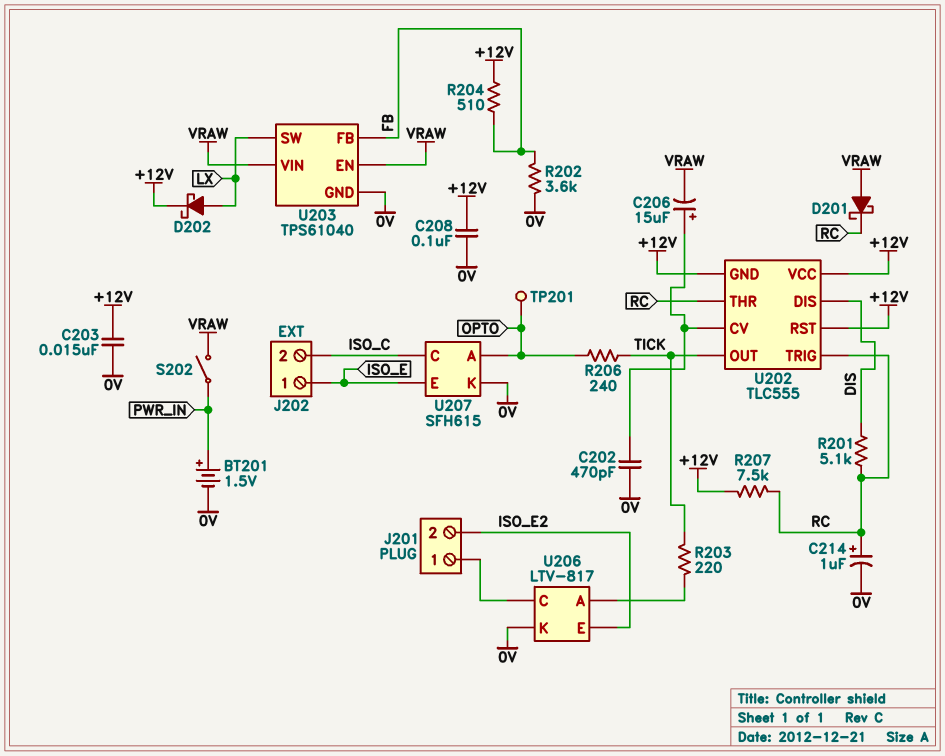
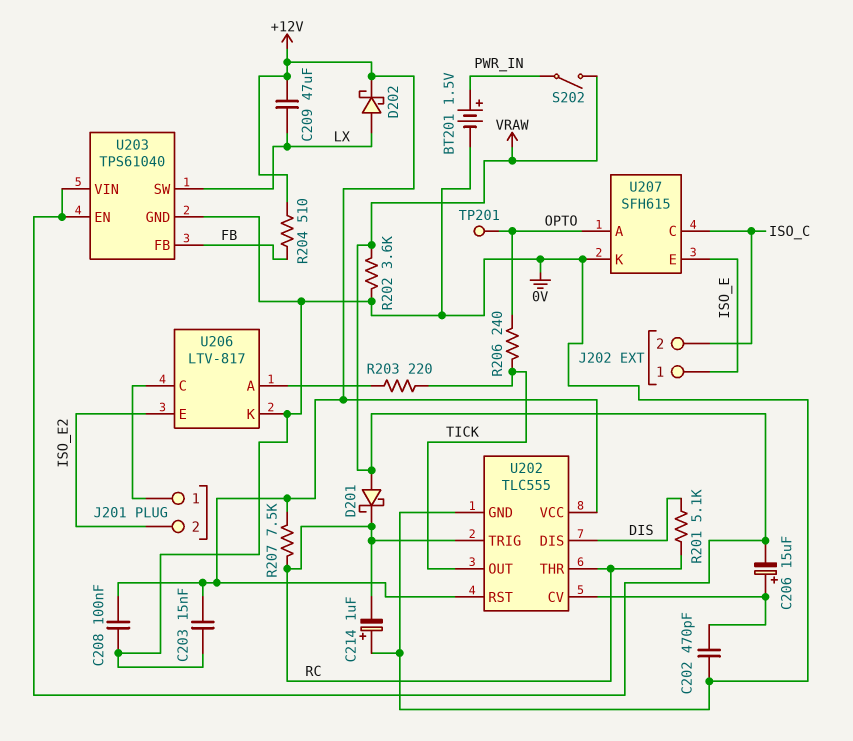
C209: none -> 47uF (+12V, LX)
C214: 1uF (plus RC, minus 0V) -> 1uF (plus 0V, minus RC)
R202: 3.6k (0V, FB) -> 3.6k (0V, VRAW)
U202 pin GND: +12V -> 0V

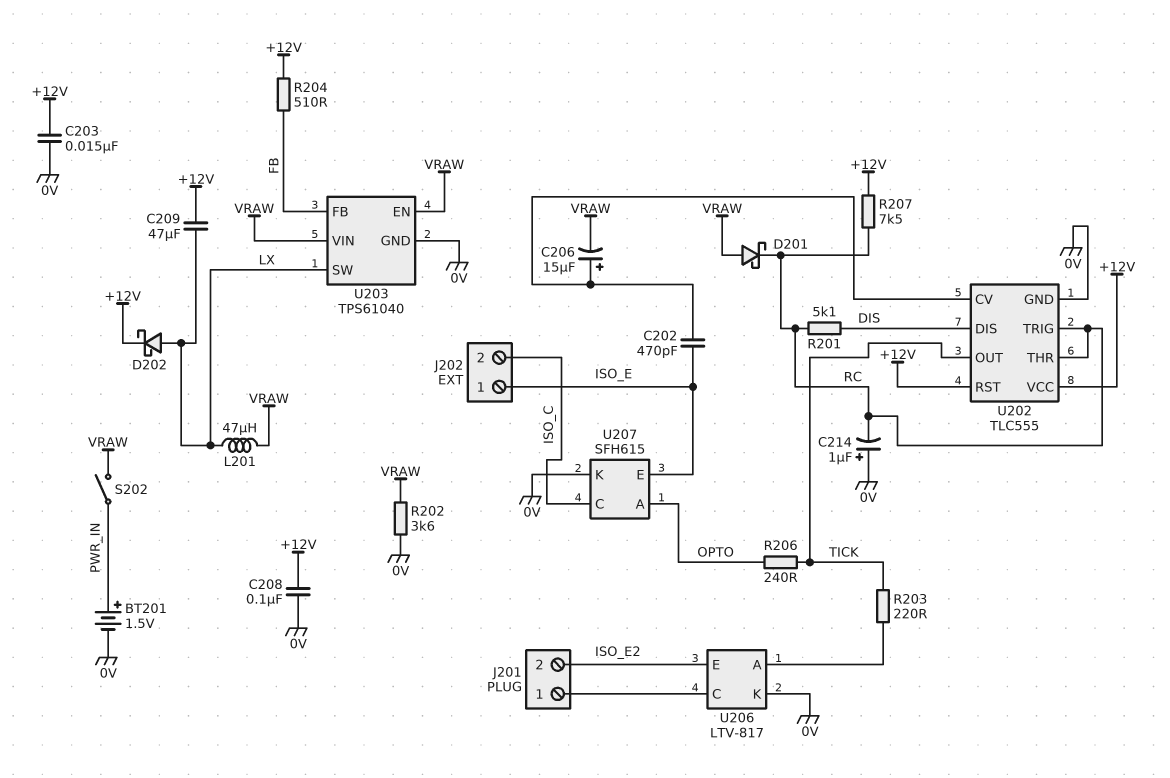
C202: 470pF (0V, U202/CV) -> 470pF (ISO_E, U202/CV)
L201: none -> 47uH (LX, VRAW)
TP201: test point (OPTO) -> none

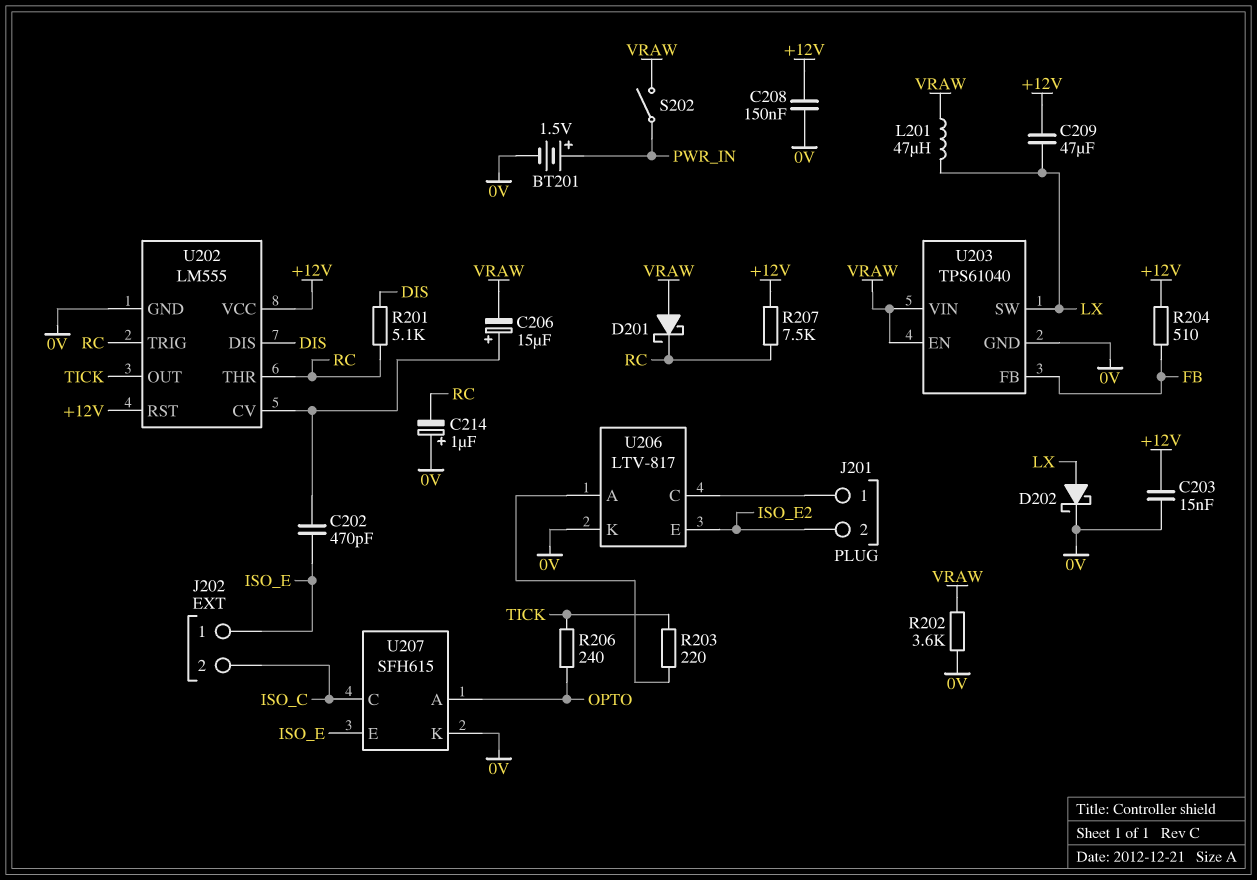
C208: 100nF (+12V, 0V) -> 150nF (+12V, 0V)
D202: schottky (A LX, K +12V) -> schottky (A LX, K 0V)
U202: TLC555 -> LM555

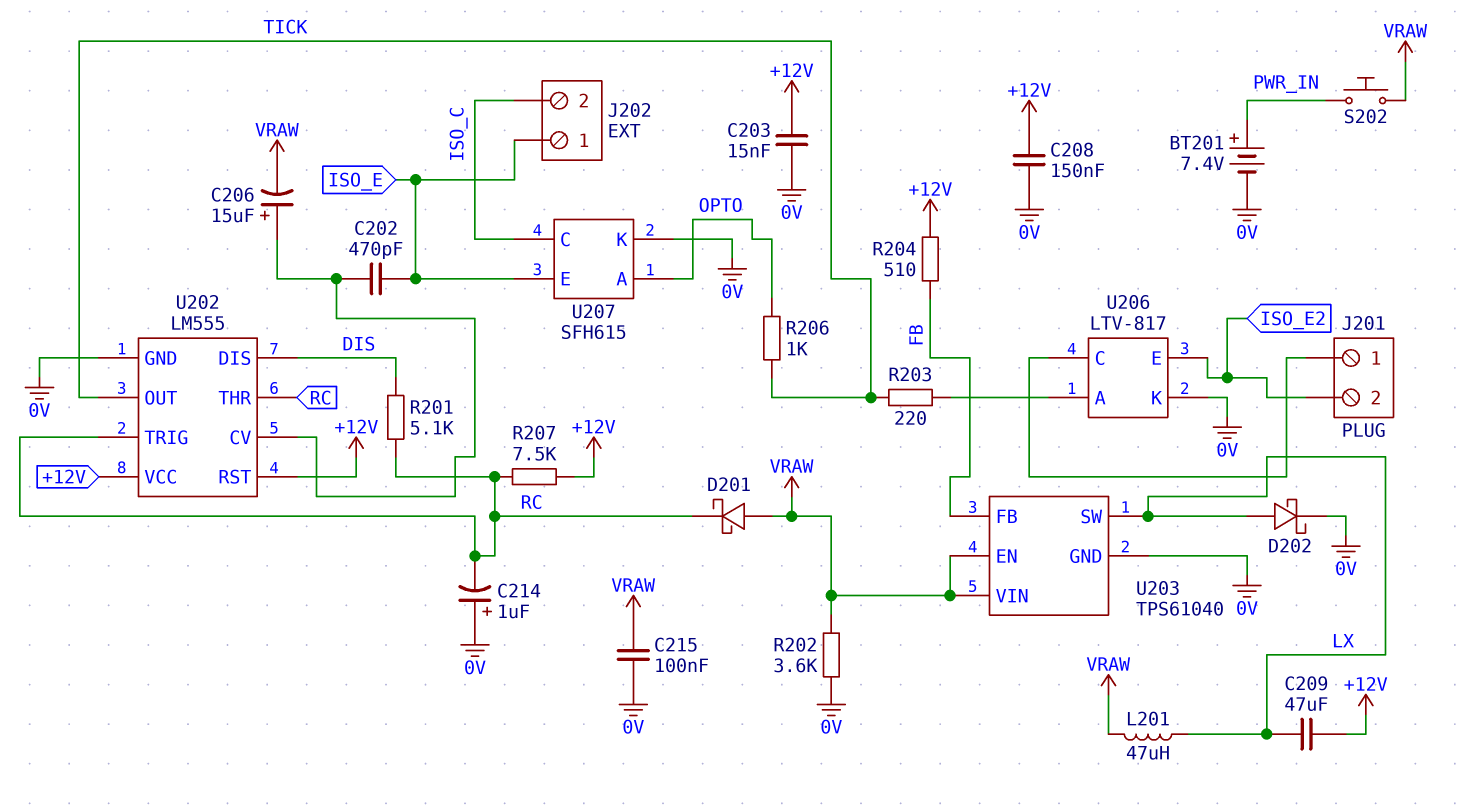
BT201: 1.5V (plus PWR_IN, minus 0V) -> 7.4V (plus PWR_IN, minus 0V)
C215: none -> 100nF (0V, VRAW)
R206: 240 (OPTO, TICK) -> 1k (OPTO, TICK)
S202: switch (PWR_IN, VRAW) -> button (PWR_IN, VRAW)

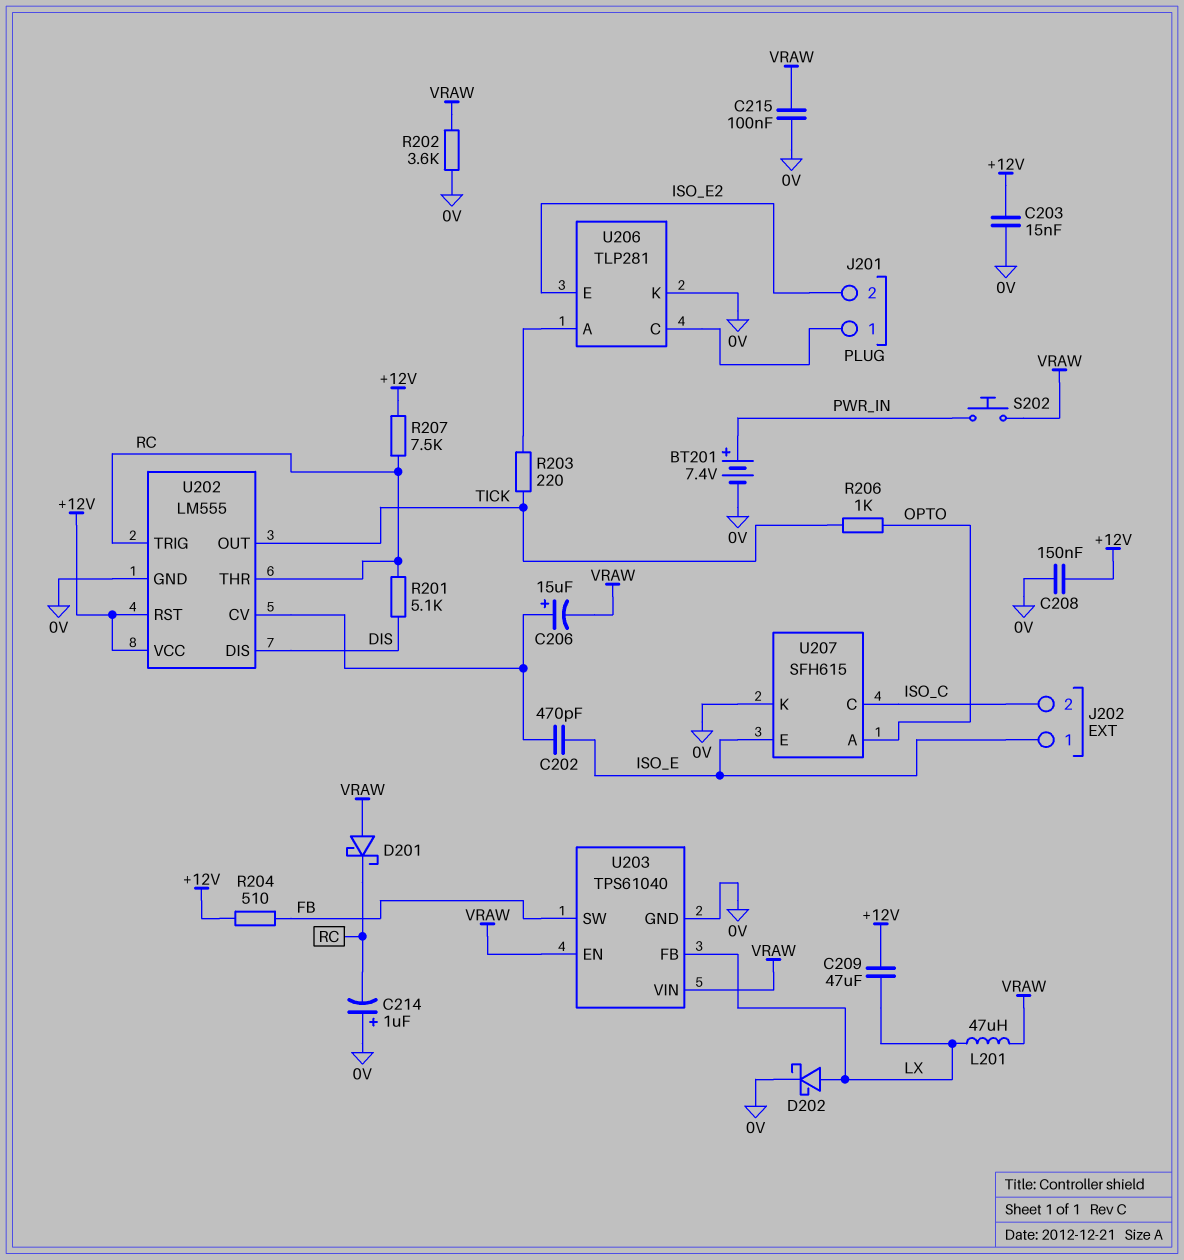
U203 pin FB: FB -> LX
U203 pin SW: LX -> FB
U206: LTV-817 -> TLP281

